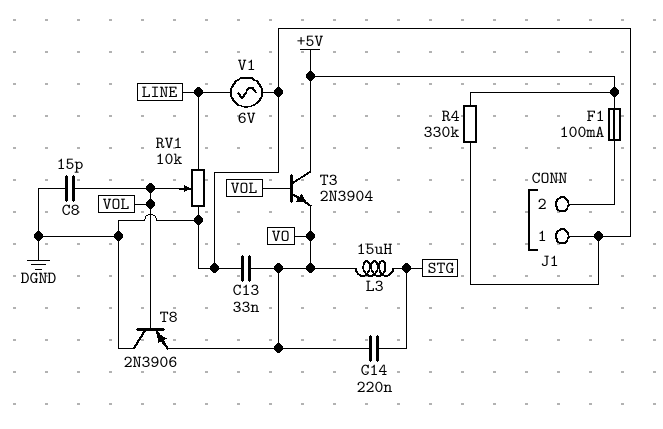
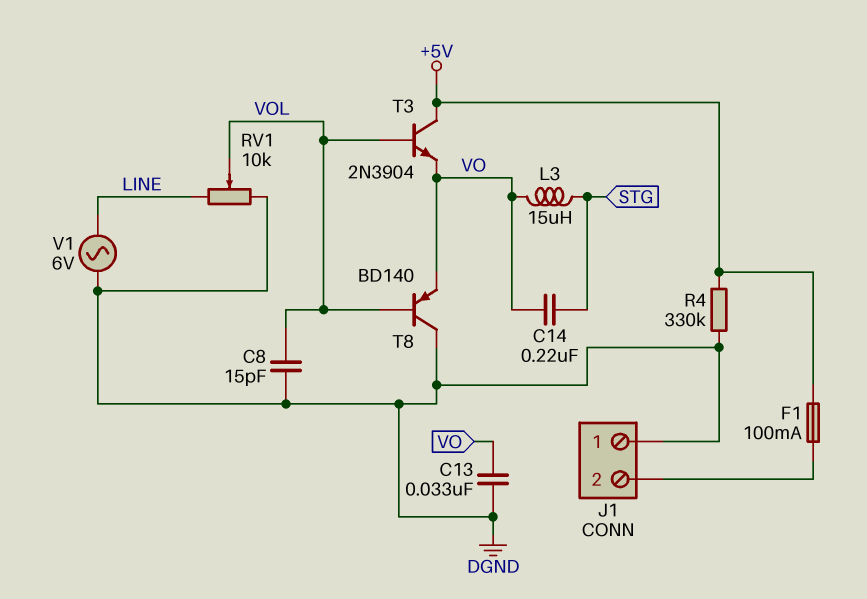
T8: PNP 2N3906 (B VOL, C DGND, E VO) -> PNP BD140 (B VOL, C DGND, E VO)

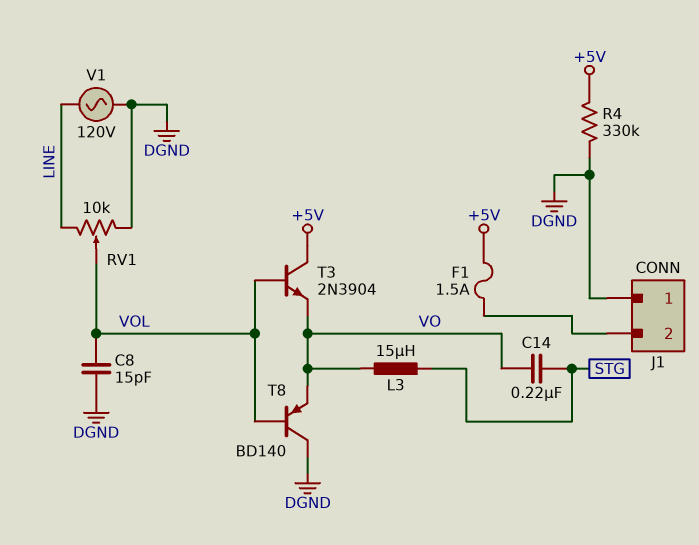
C13: 33nF (DGND, VO) -> none
F1: 100mA (+5V, J1/2) -> 1.5A (+5V, J1/2)
V1: AC 6V (DGND, LINE) -> AC 120V (DGND, LINE)

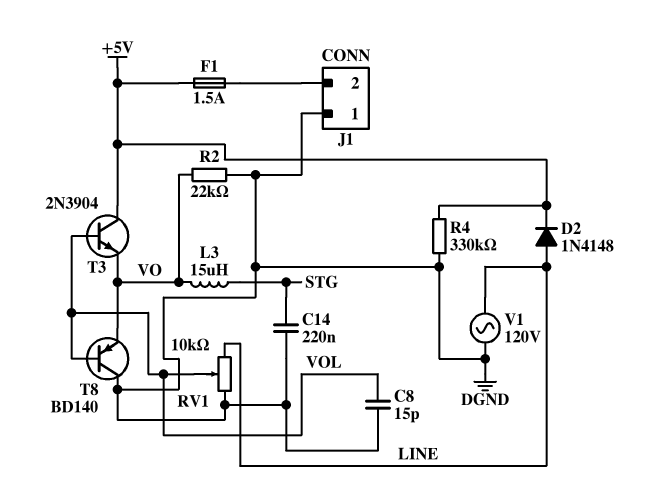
C14: 220nF (STG, VO) -> 220nF (DGND, STG)
D2: none -> diode 1N4148 (A LINE, K +5V)
R2: none -> 22k (DGND, VO)

